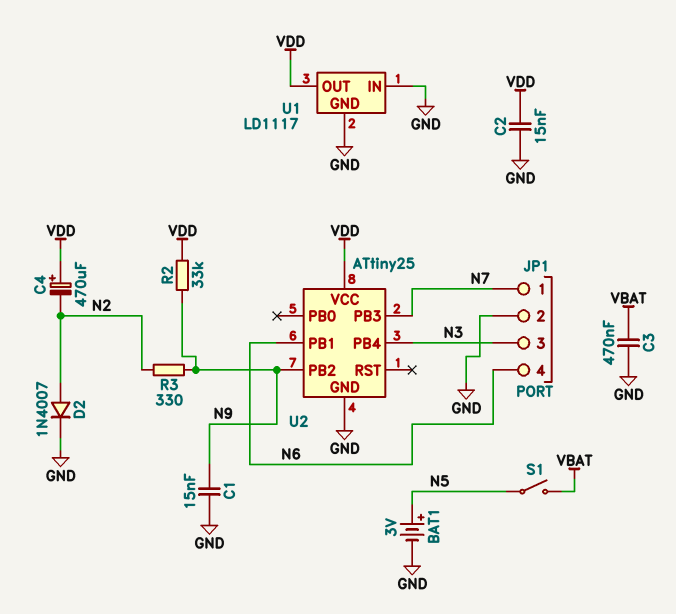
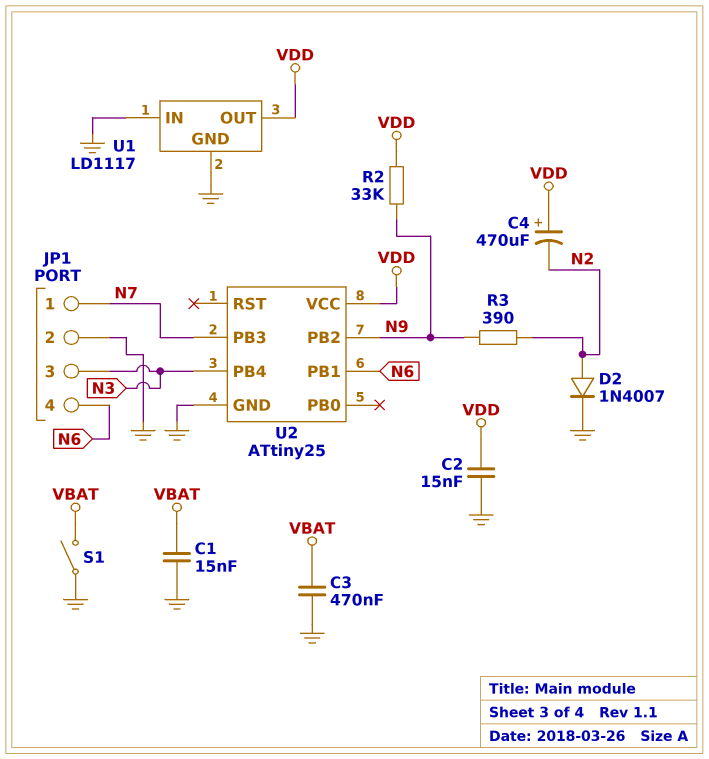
BAT1: 3V (plus N5, minus GND) -> none
C1: 15nF (GND, N9) -> 15nF (GND, VBAT)
R3: 330 (N2, N9) -> 390 (N2, N9)
S1: switch (N5, VBAT) -> switch (GND, VBAT)

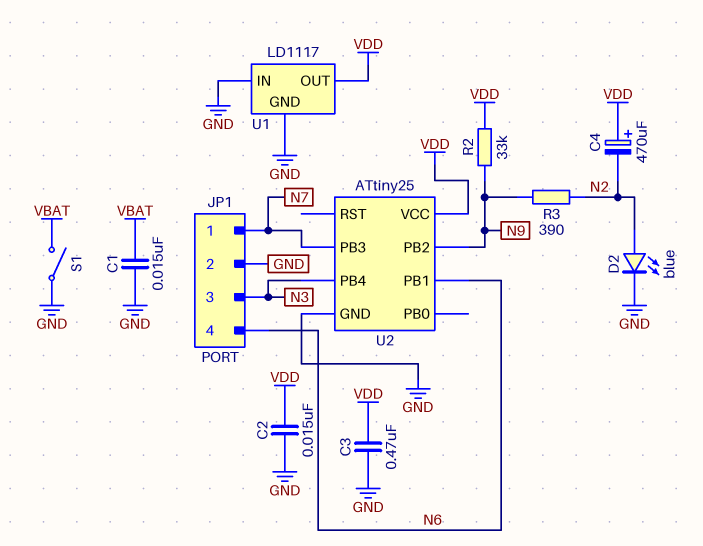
C3: 470nF (GND, VBAT) -> 470nF (GND, VDD)
D2: diode 1N4007 (A N2, K GND) -> LED blue (A N2, K GND)

